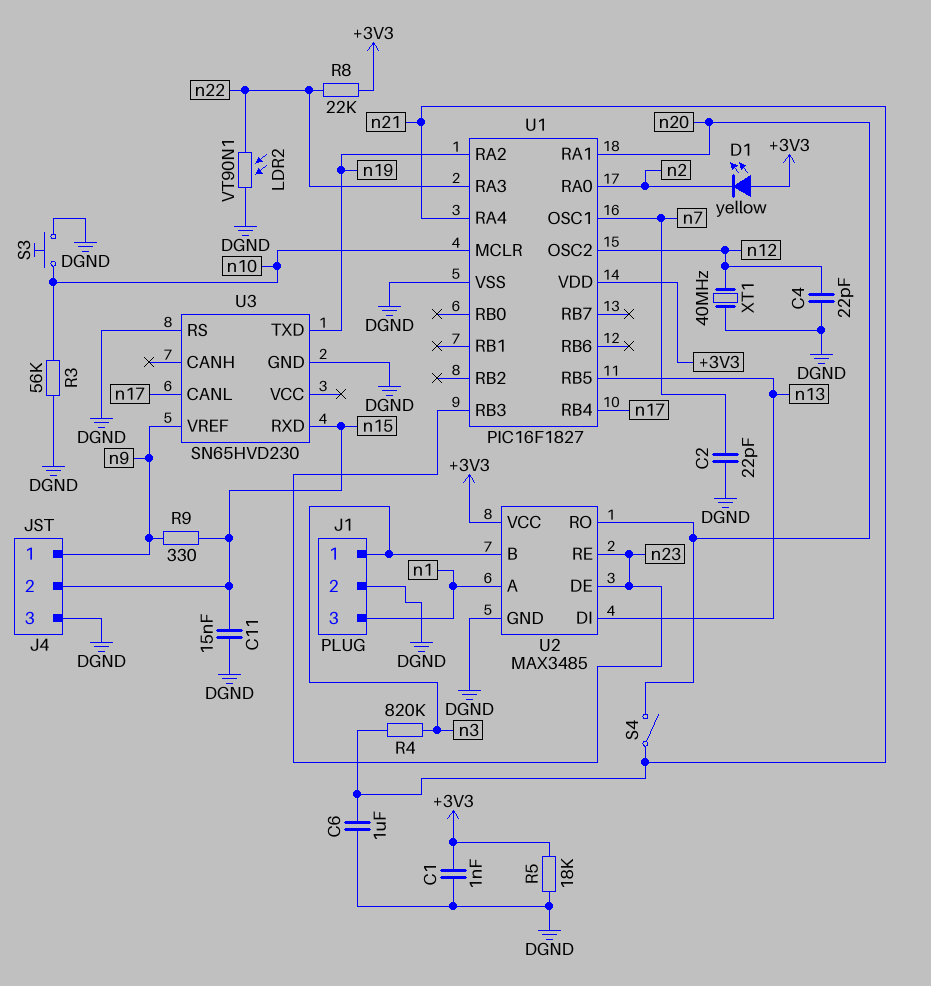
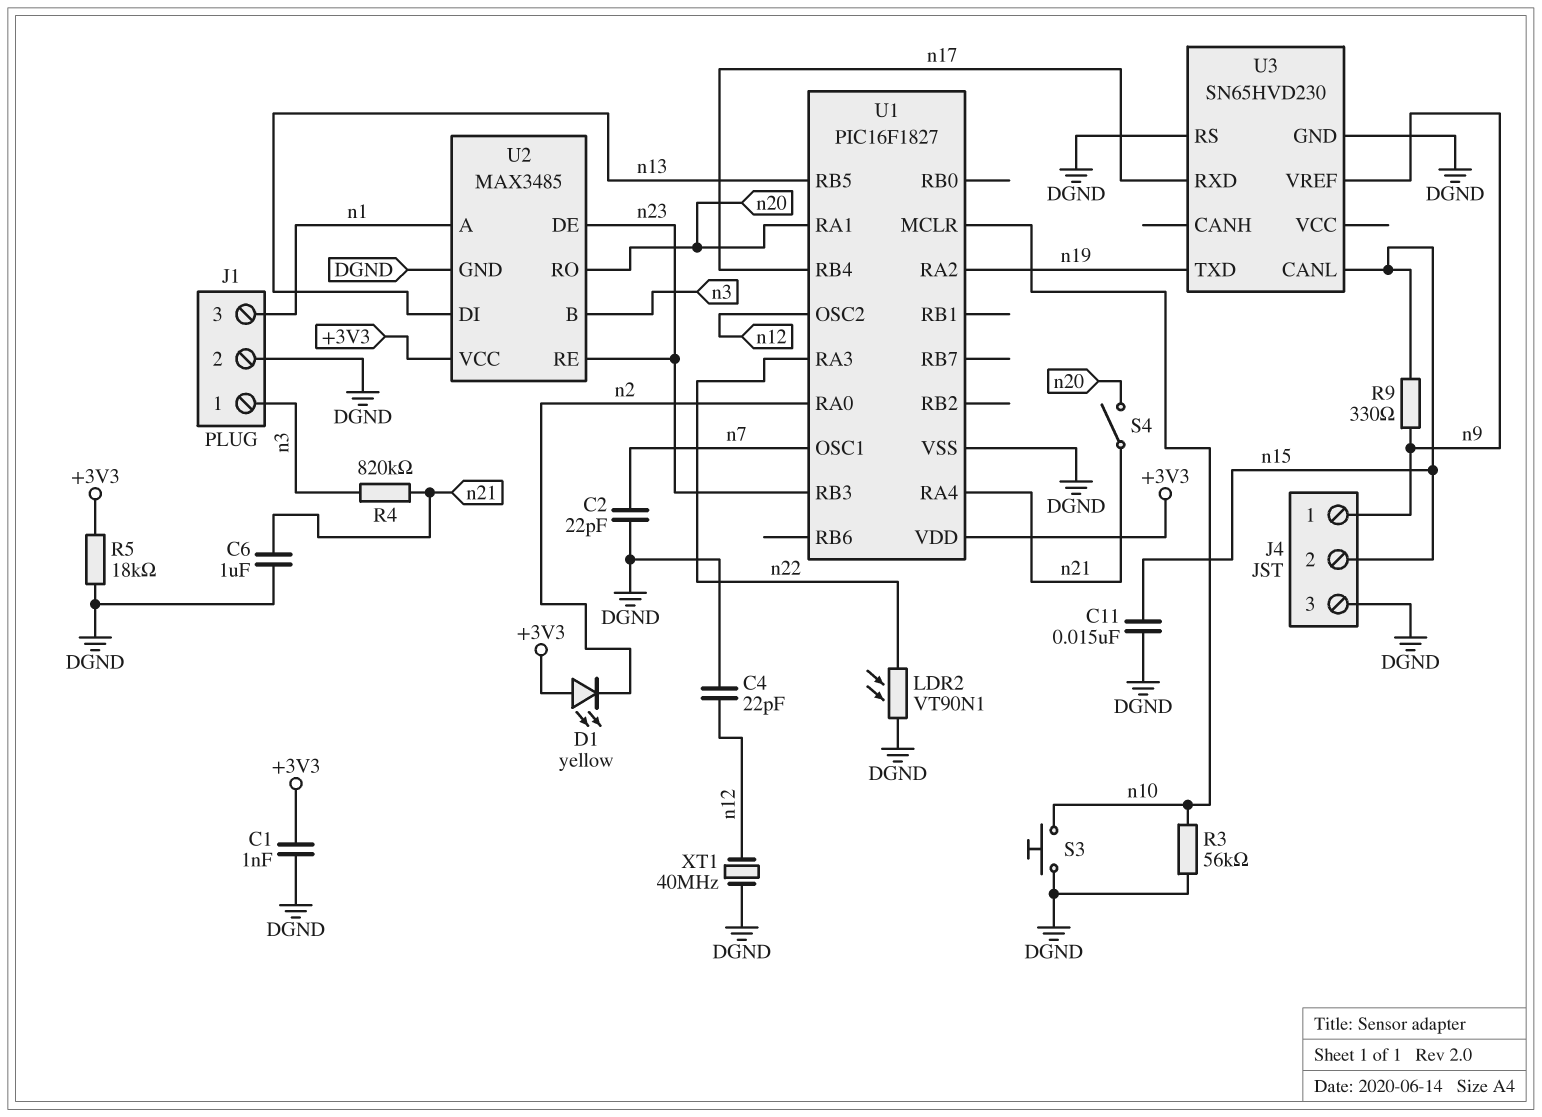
R8: 22k (+3V3, n22) -> none
U3 pin CANL: n17 -> n15
U3 pin RXD: n15 -> n17

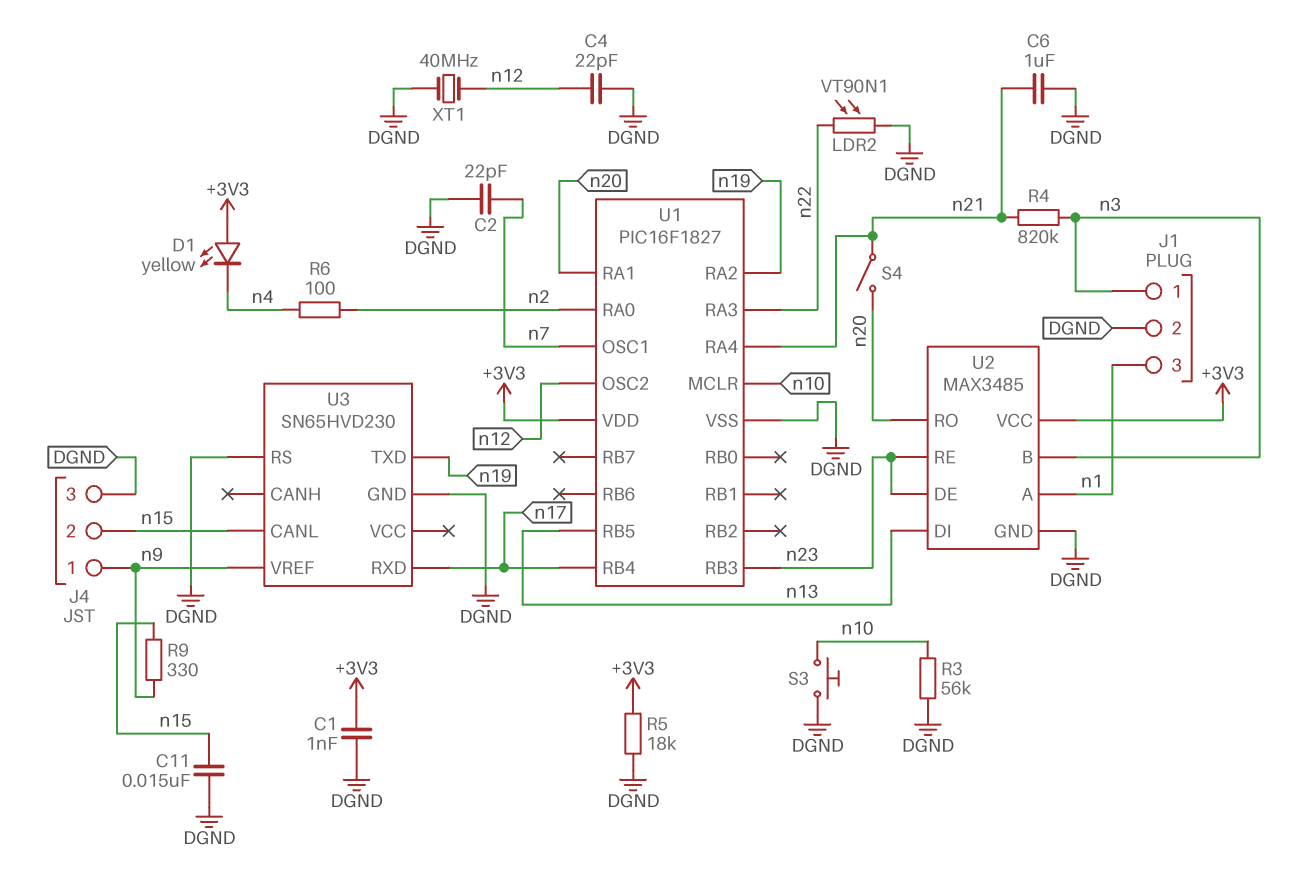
D1: LED yellow (A +3V3, K n2) -> LED yellow (A +3V3, K n4)
R6: none -> 100 (n2, n4)

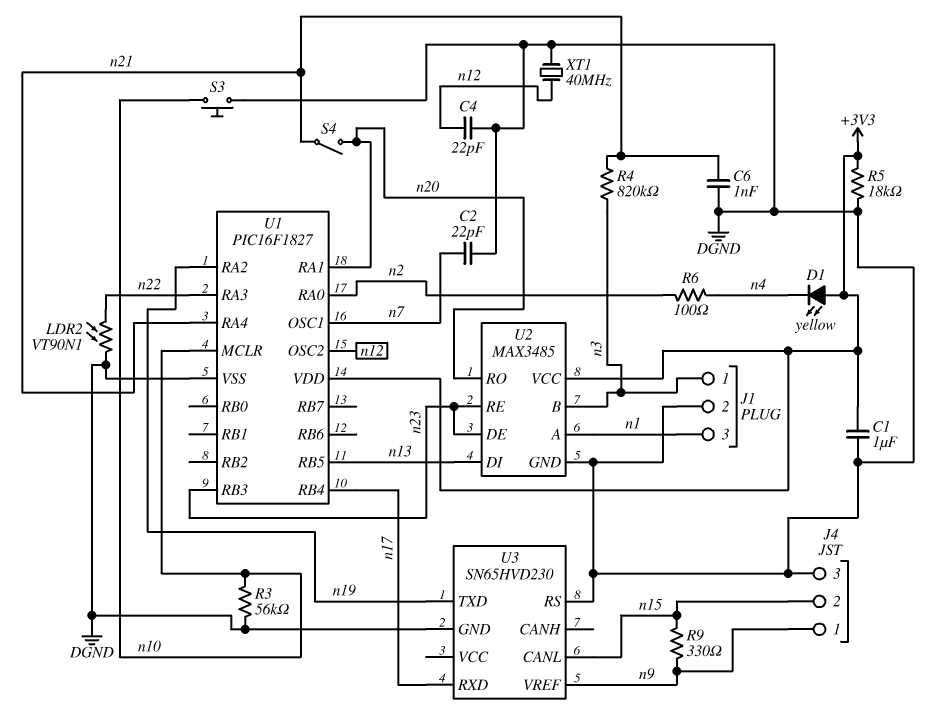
C1: 1nF (+3V3, DGND) -> 1uF (+3V3, DGND)
C6: 1uF (DGND, n21) -> 1nF (DGND, n21)
C11: 15nF (DGND, n15) -> none

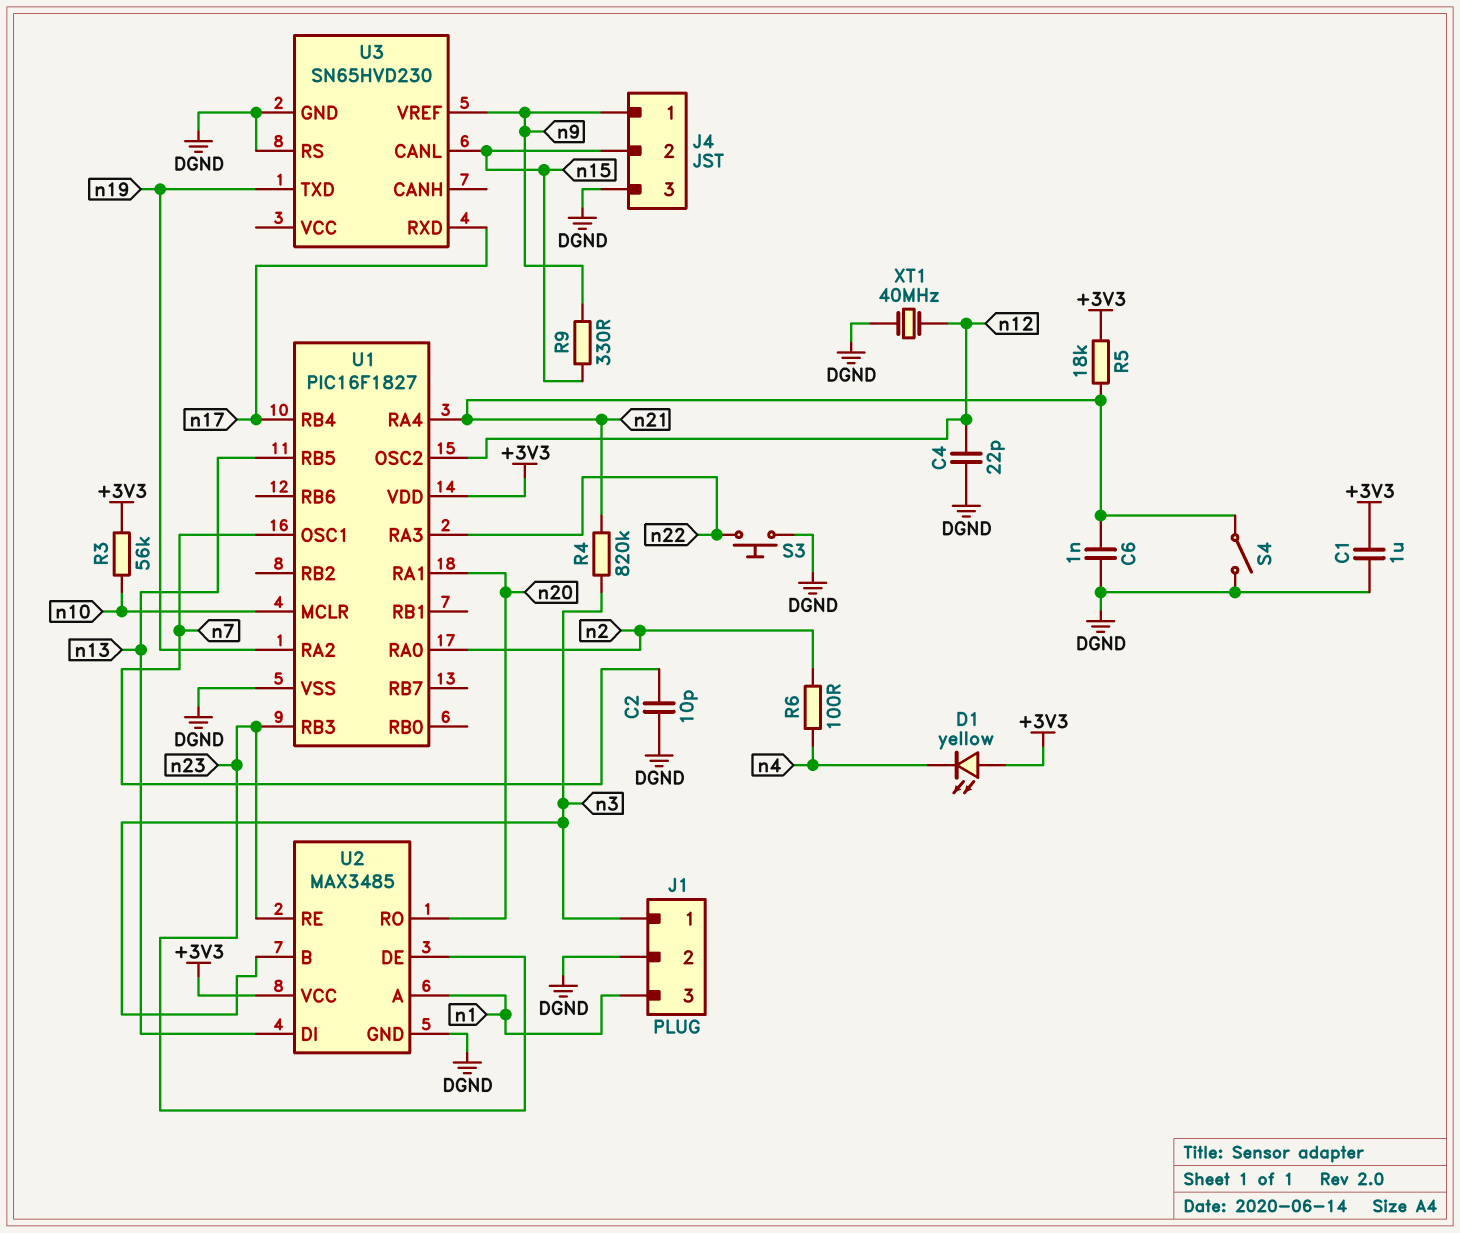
C2: 22pF (DGND, n7) -> 10pF (DGND, n7)
LDR2: VT90N1 (DGND, n22) -> none
R3: 56k (DGND, n10) -> 56k (+3V3, n10)
R5: 18k (+3V3, DGND) -> 18k (+3V3, n21)
S3: button (DGND, n10) -> button (DGND, n22)
S4: switch (n20, n21) -> switch (DGND, n21)

